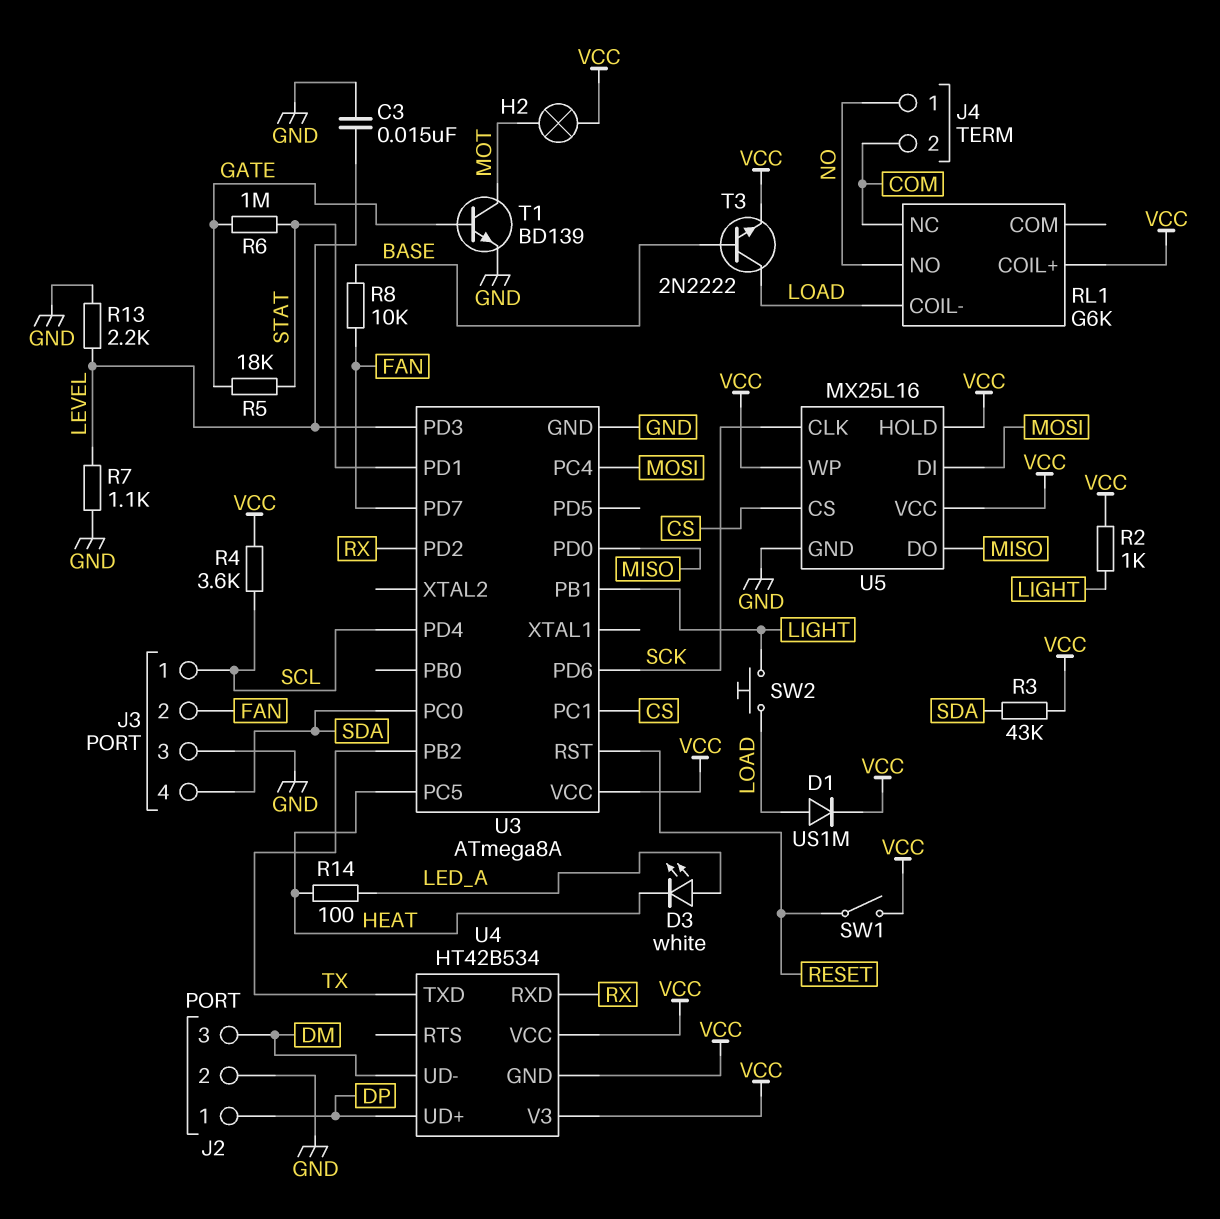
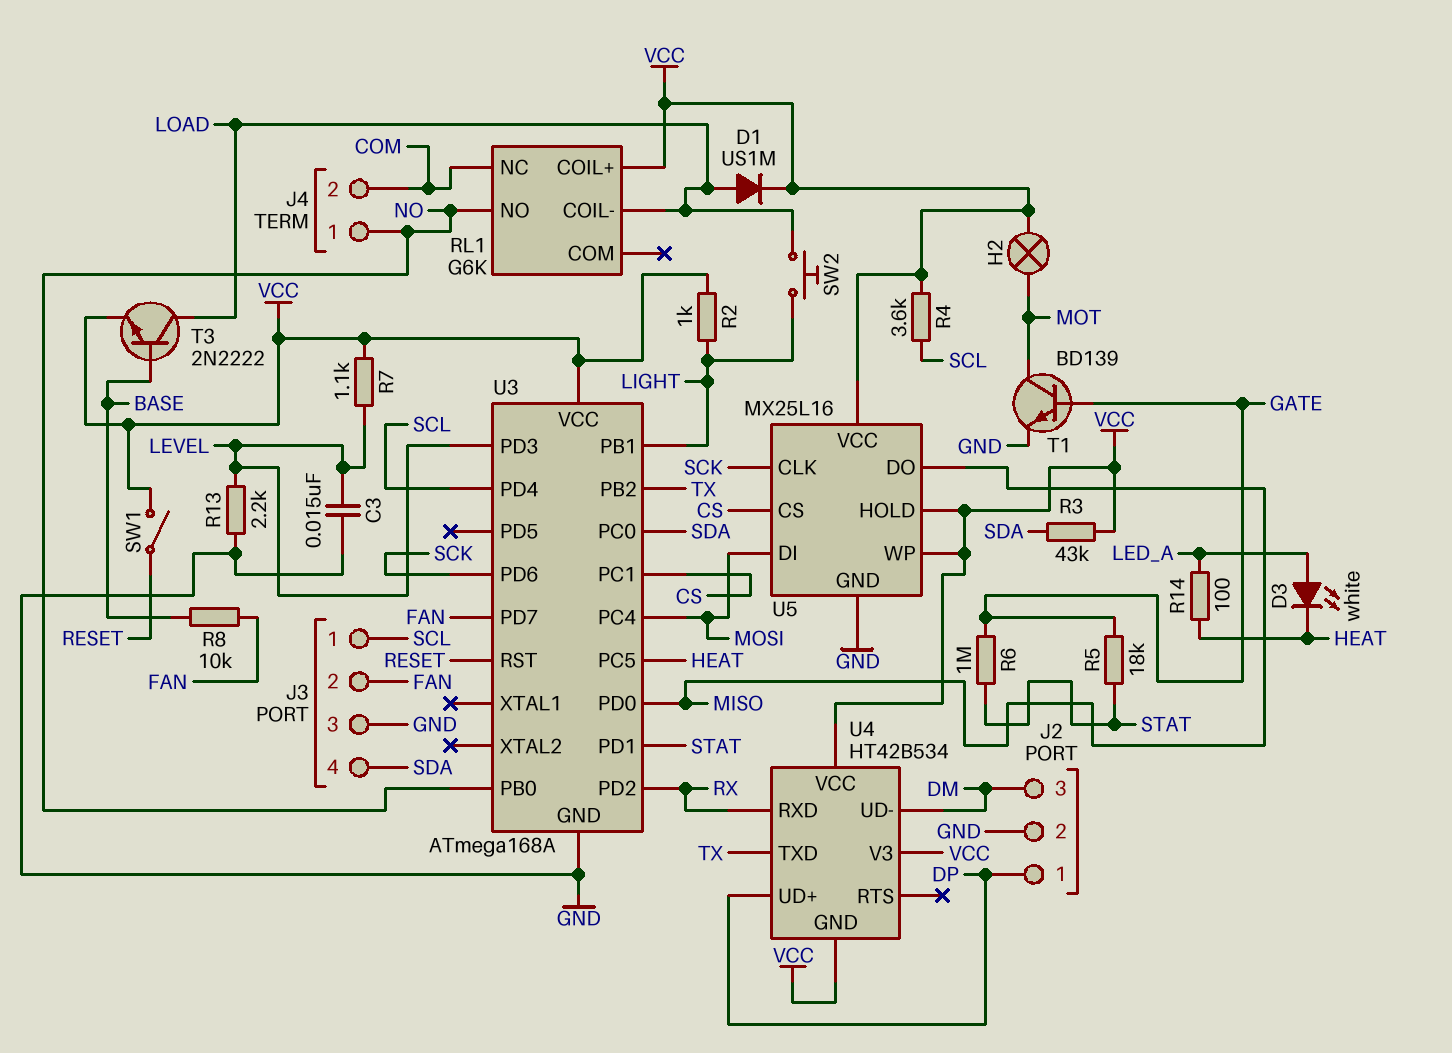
R7: 1.1k (GND, LEVEL) -> 1.1k (LEVEL, VCC)
U3: ATmega8A -> ATmega168A
U3 pin PB0: none -> NO

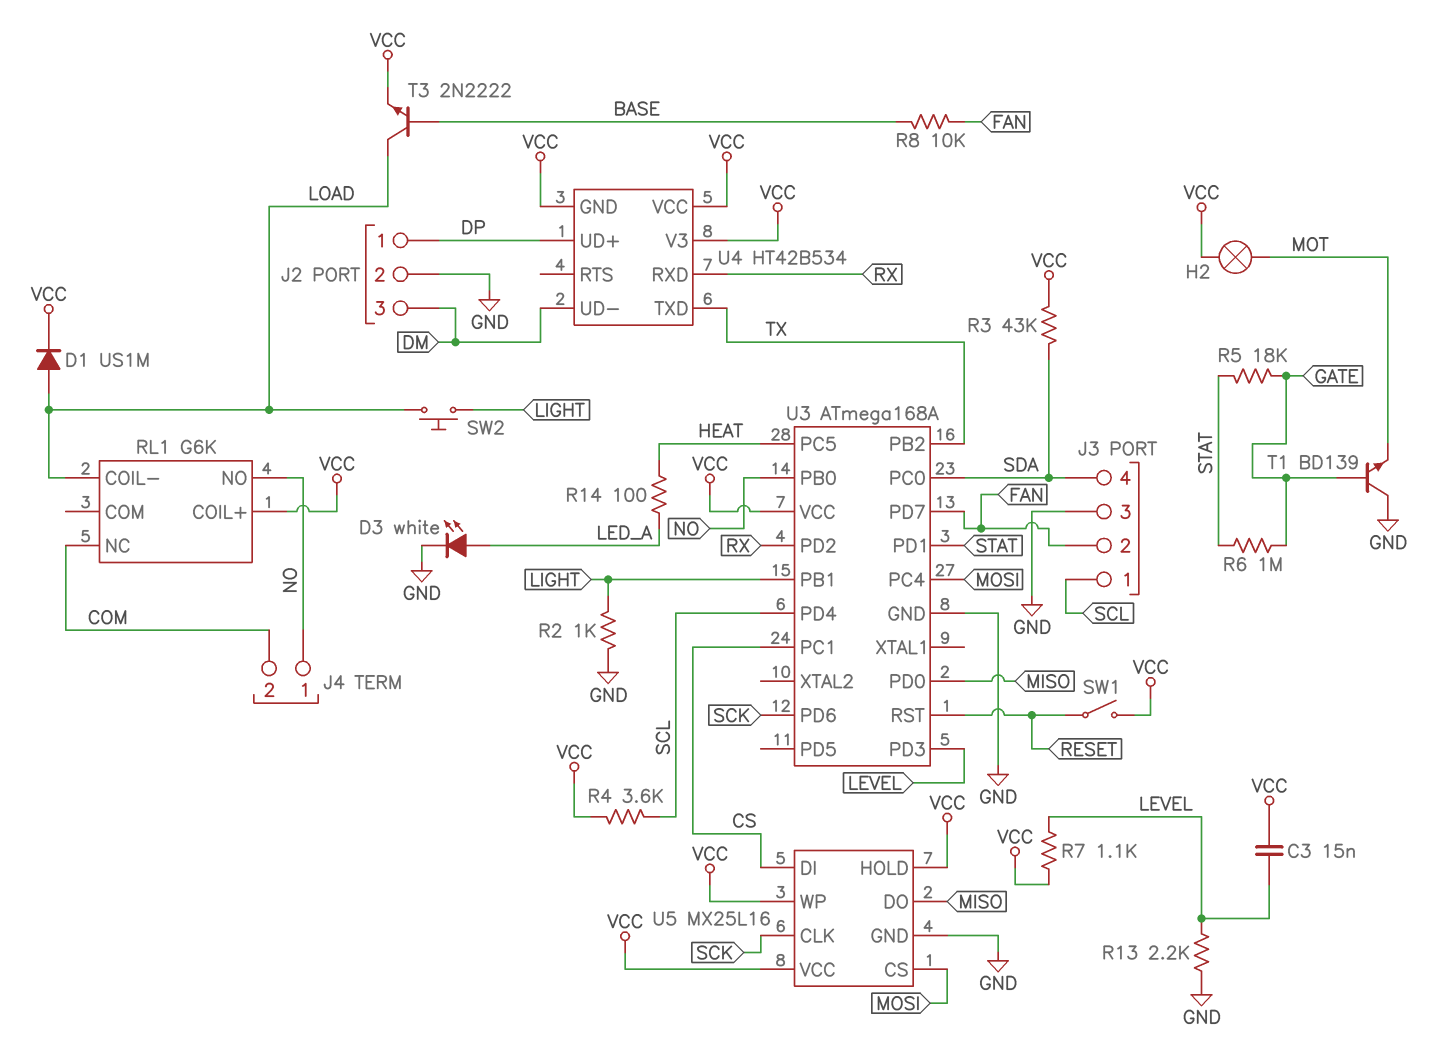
C3: 15nF (GND, LEVEL) -> 15nF (LEVEL, VCC)
D3: LED white (A LED_A, K HEAT) -> LED white (A LED_A, K GND)
R2: 1k (LIGHT, VCC) -> 1k (GND, LIGHT)
T1: NPN BD139 (B GATE, C MOT, E GND) -> NPN BD139 (B GATE, C GND, E MOT)
U5 pin CS: CS -> MOSI
U5 pin DI: MOSI -> CS

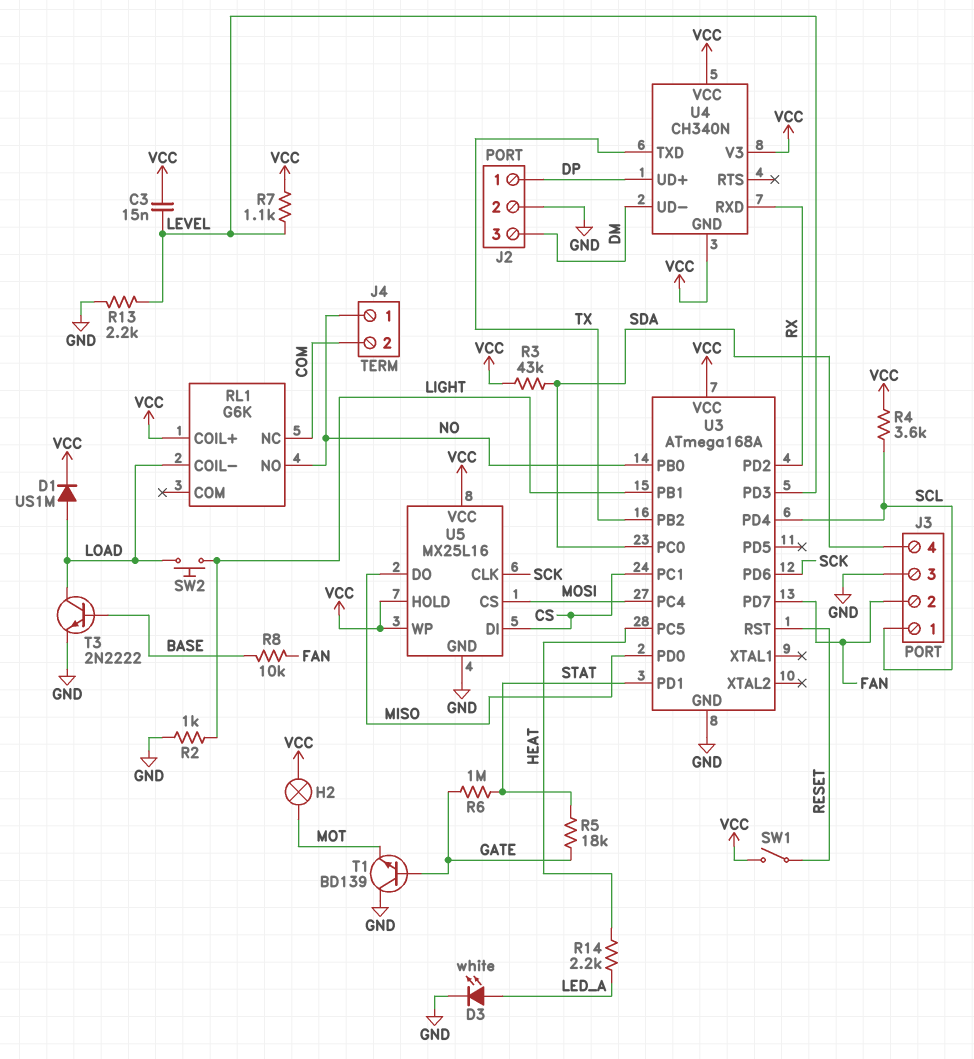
R14: 100 (HEAT, LED_A) -> 2.2k (HEAT, LED_A)
T3: NPN 2N2222 (B BASE, C LOAD, E VCC) -> NPN 2N2222 (B BASE, C LOAD, E GND)
U4: HT42B534 -> CH340N

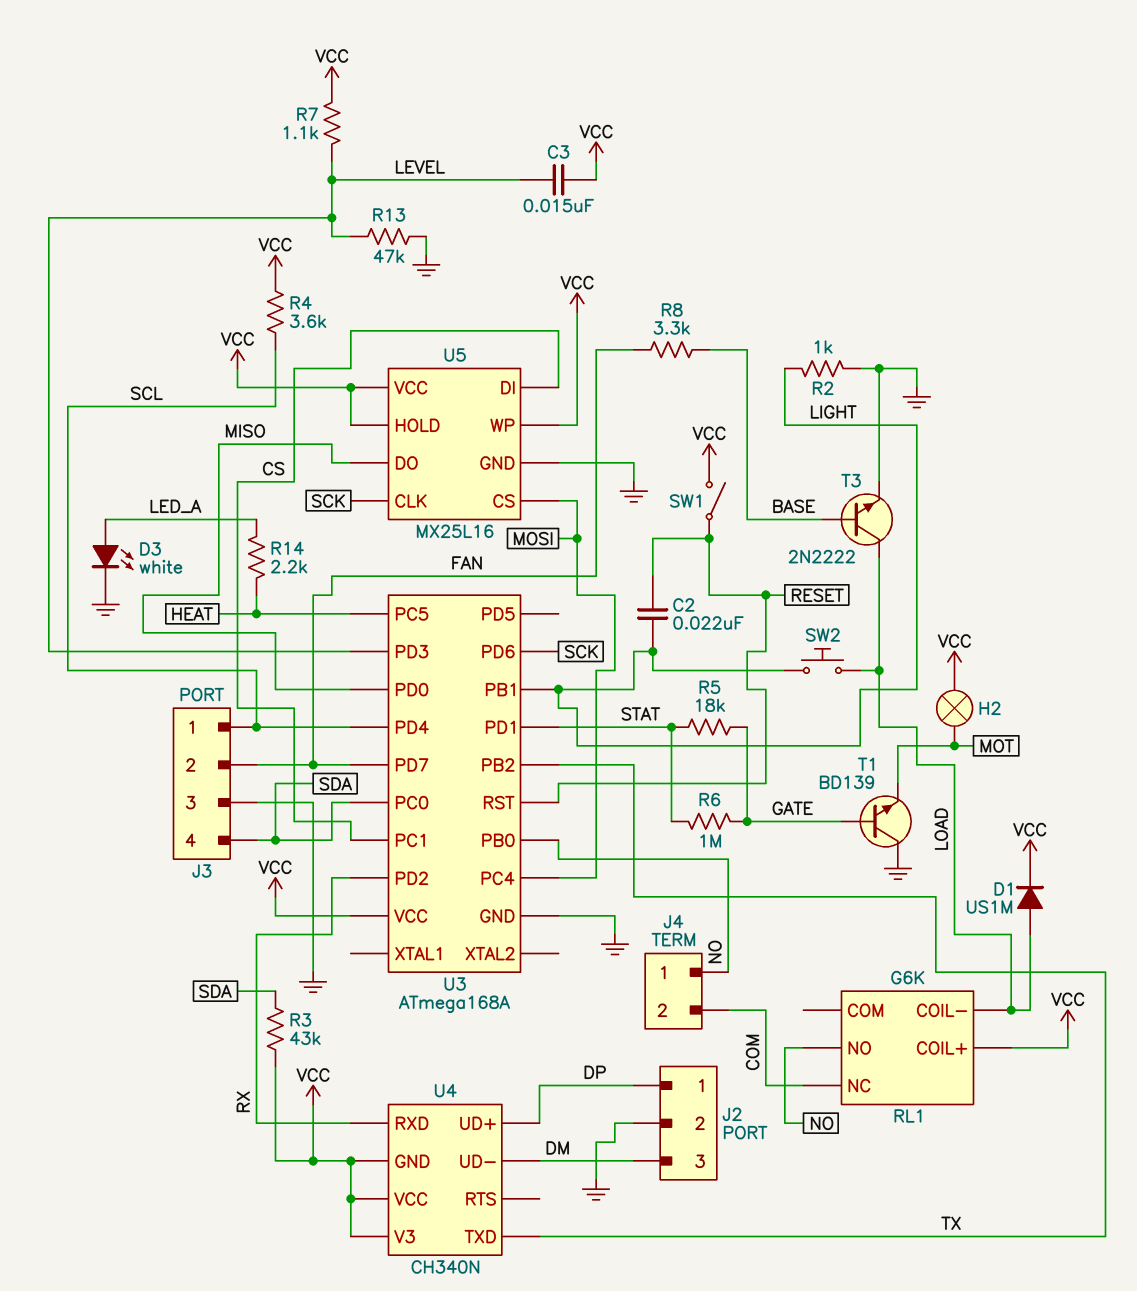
C2: none -> 22nF (LIGHT, RESET)
R8: 10k (BASE, FAN) -> 3.3k (BASE, FAN)
R13: 2.2k (GND, LEVEL) -> 47k (GND, LEVEL)

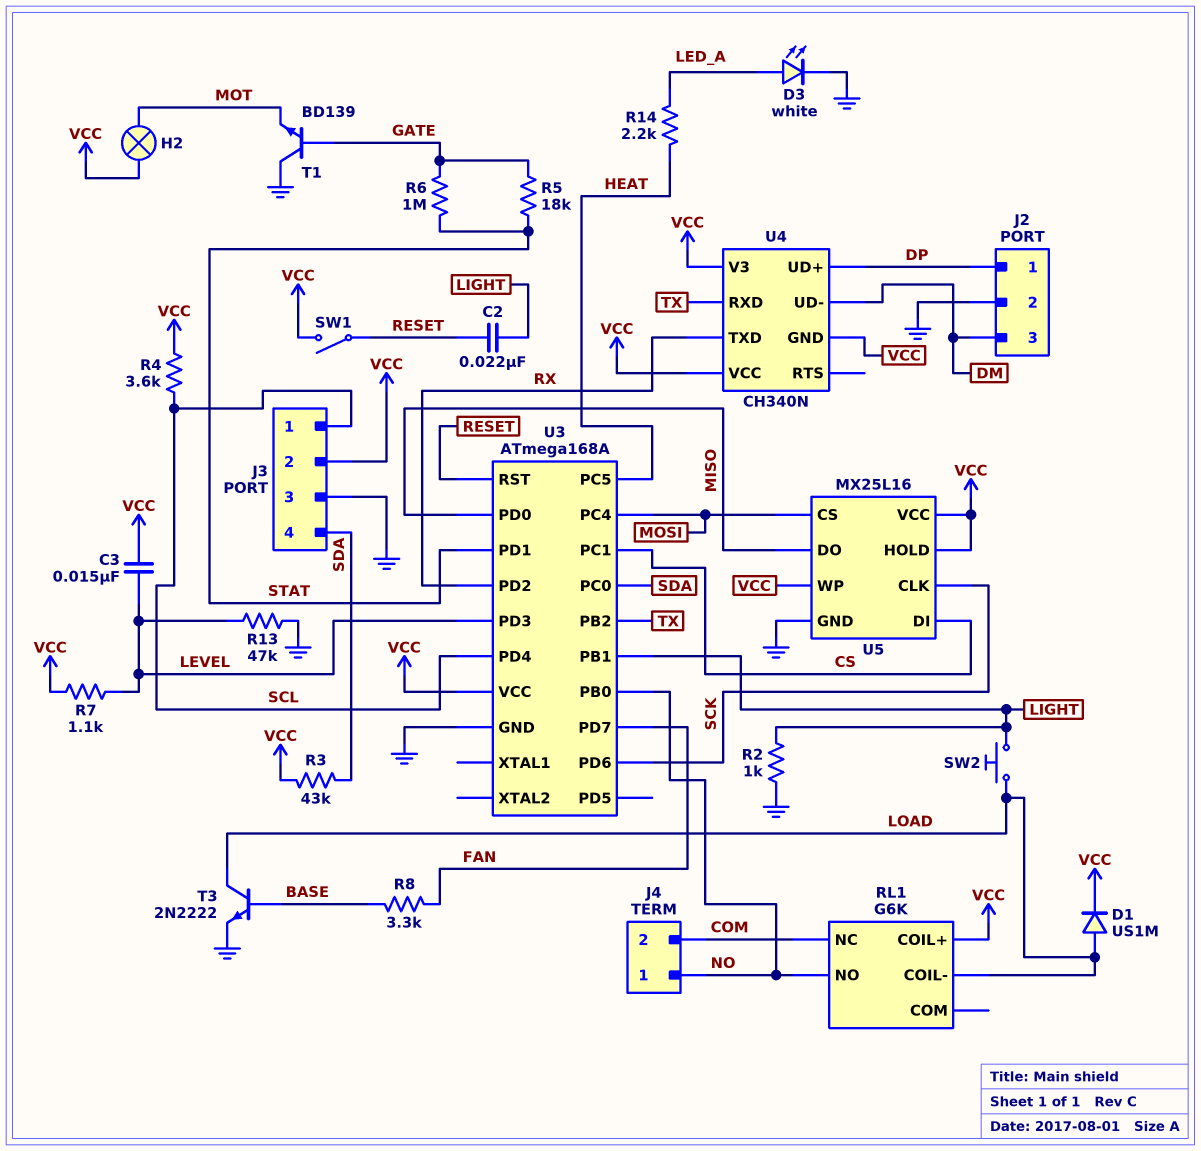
J3 pin 2: FAN -> VCC
U4 pin RXD: RX -> TX
U4 pin TXD: TX -> RX

